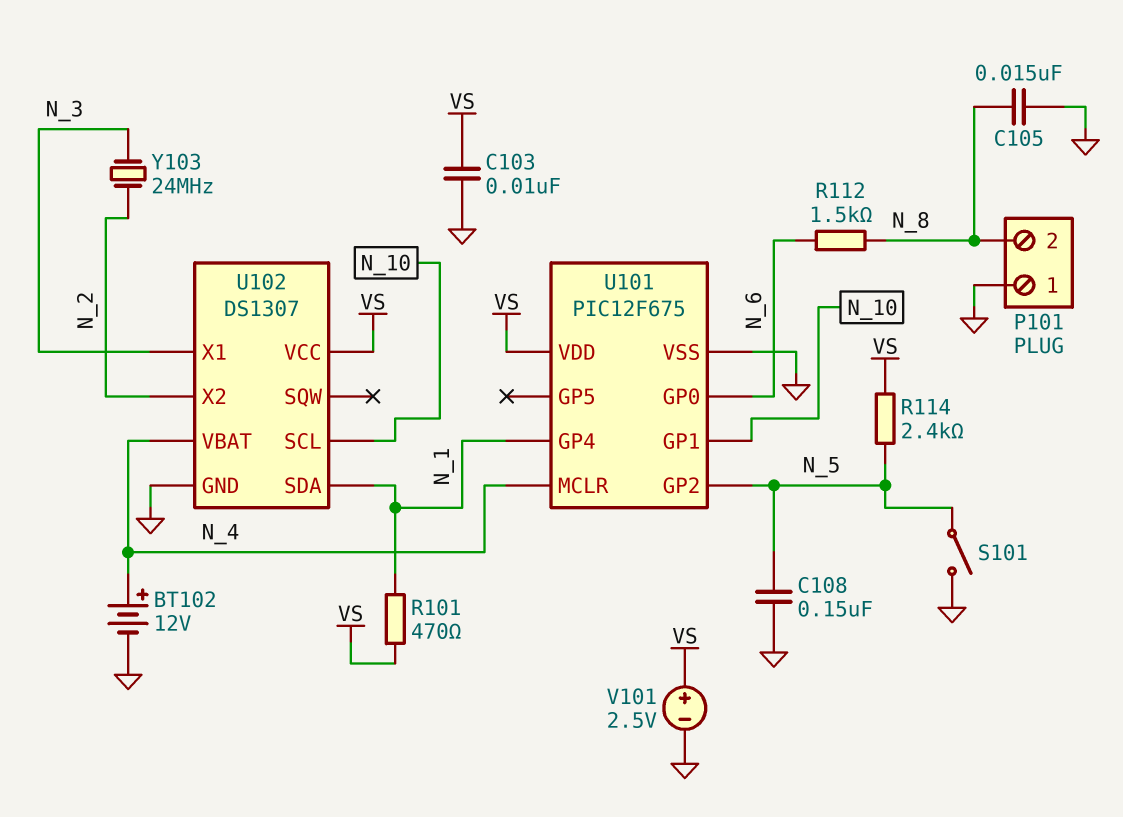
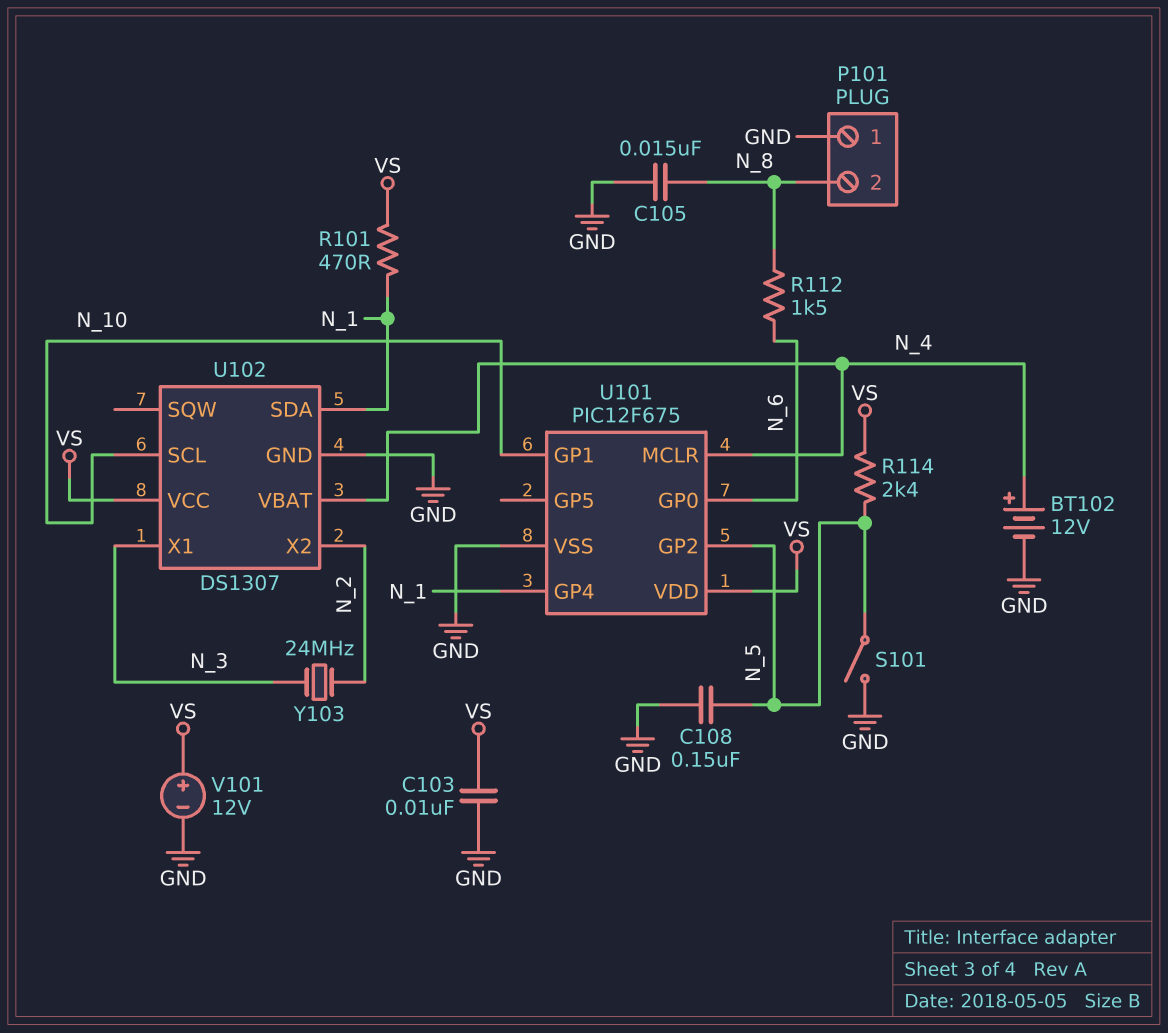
V101: 2.5V (plus VS, minus GND) -> 12V (plus VS, minus GND)

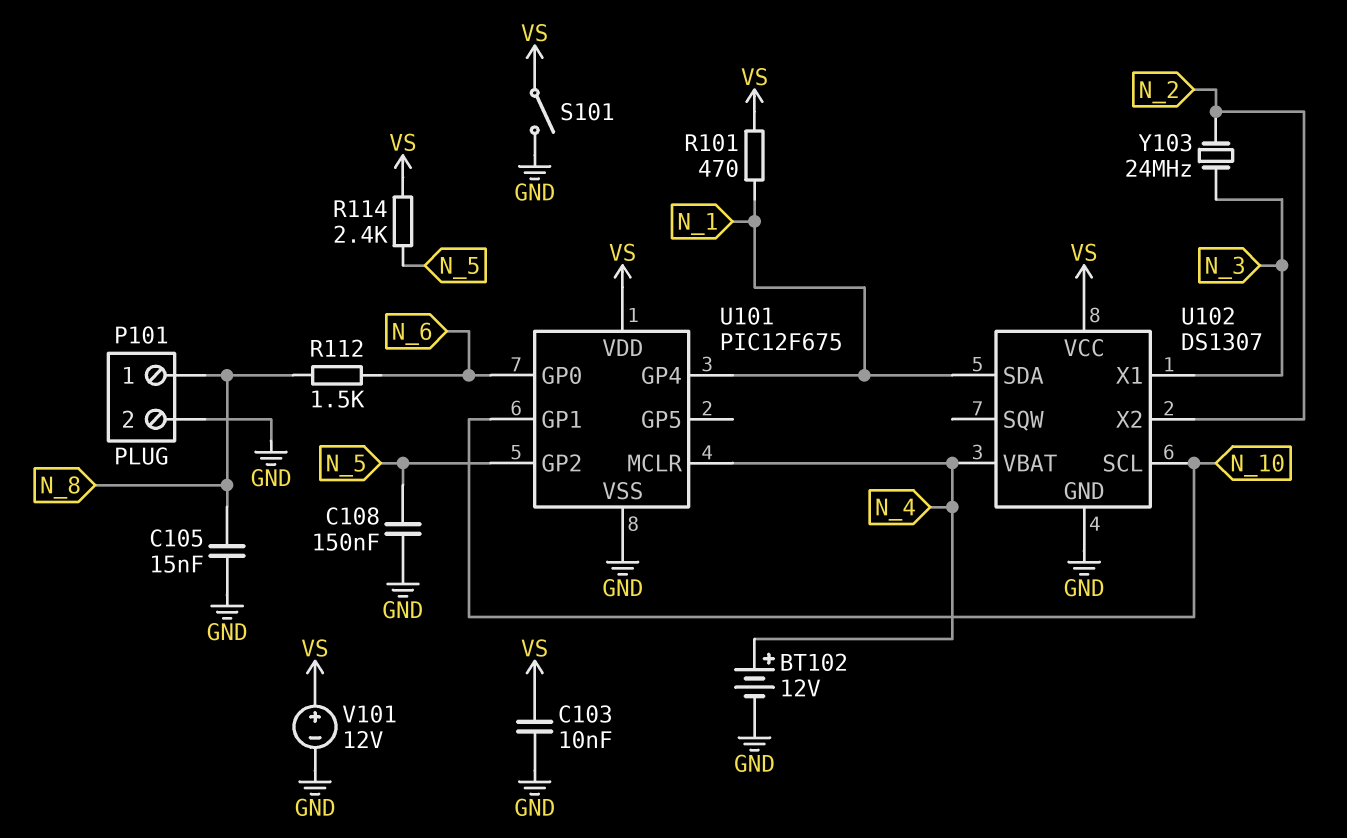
P101 pin 1: GND -> N_8
P101 pin 2: N_8 -> GND
S101: switch (GND, N_5) -> switch (GND, VS)

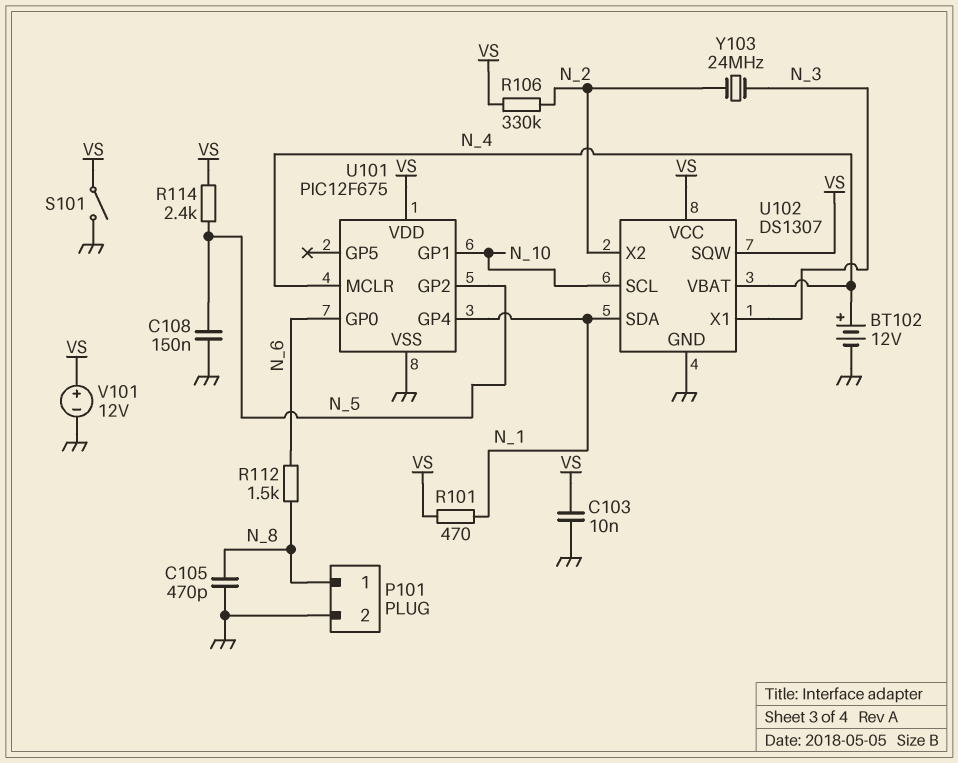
C105: 15nF (GND, N_8) -> 470pF (GND, N_8)
R106: none -> 330k (N_2, VS)
U102 pin SQW: none -> VS

